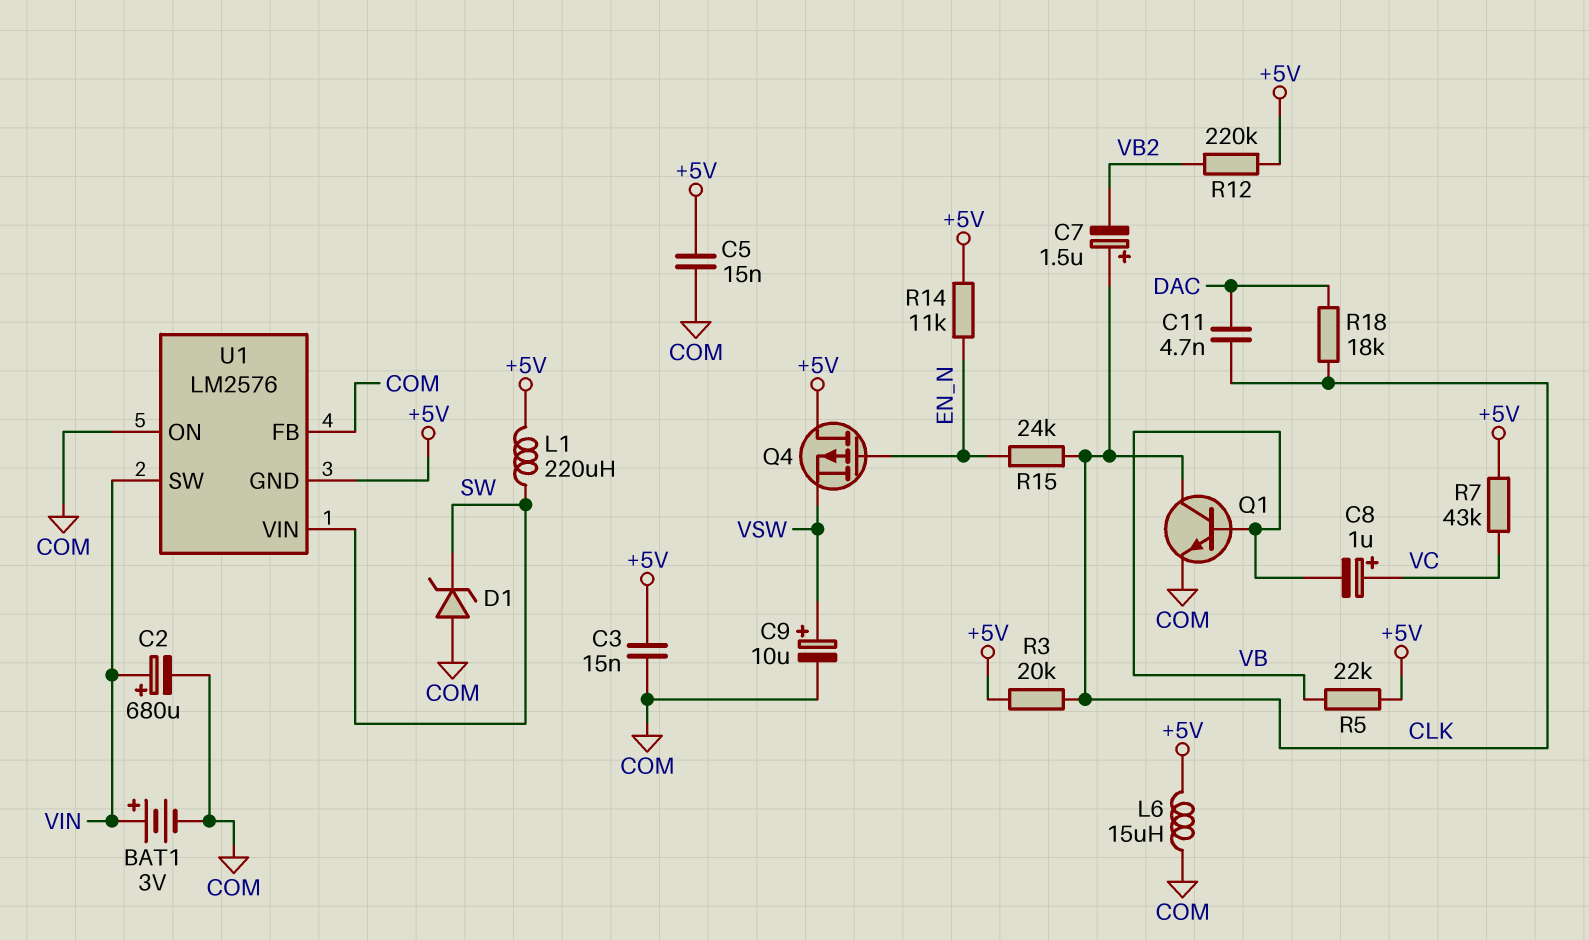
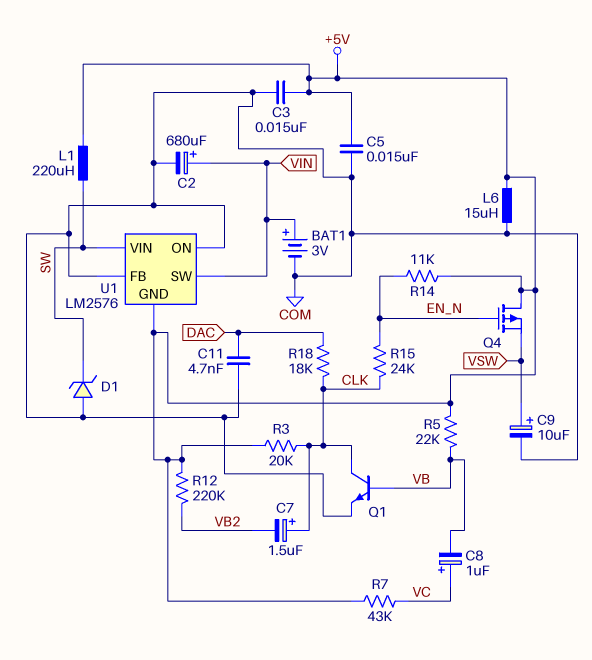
C11: 4.7nF (CLK, DAC) -> 4.7nF (COM, DAC)

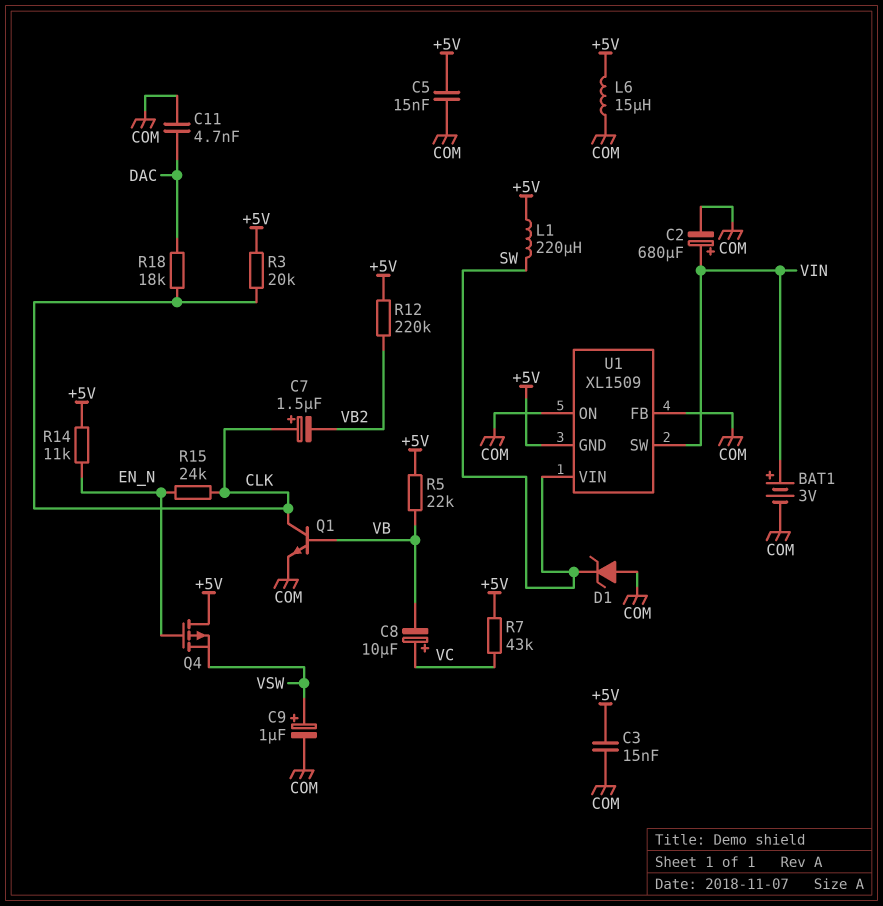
C8: 1uF (plus VC, minus VB) -> 10uF (plus VC, minus VB)
C9: 10uF (plus VSW, minus COM) -> 1uF (plus VSW, minus COM)
U1: LM2576 -> XL1509

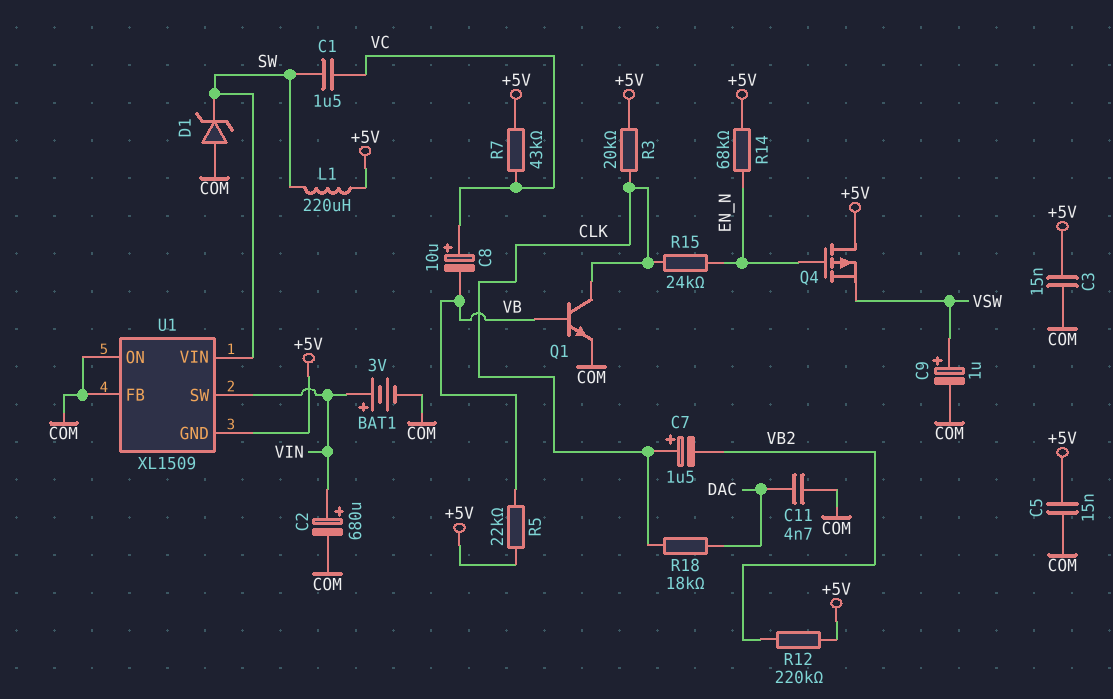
C1: none -> 1.5uF (SW, VC)
L6: 15uH (+5V, COM) -> none
R14: 11k (+5V, EN_N) -> 68k (+5V, EN_N)

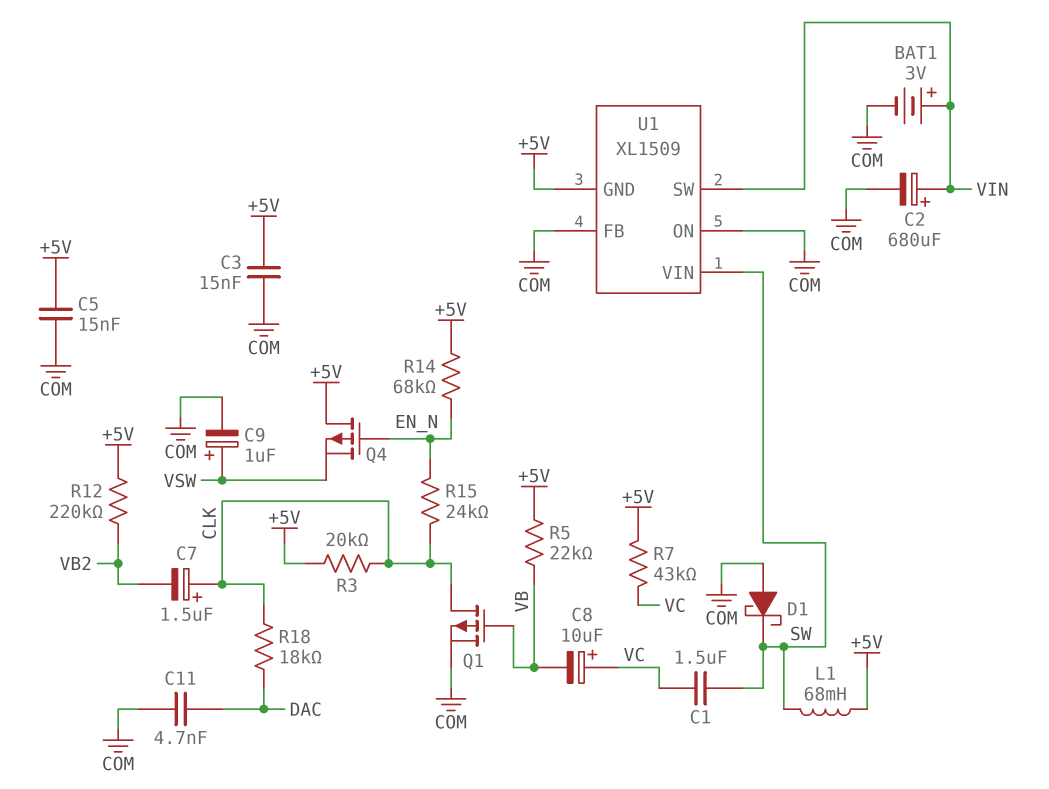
D1: zener (A COM, K SW) -> schottky (A COM, K SW)
L1: 220uH (+5V, SW) -> 68mH (+5V, SW)
Q1: NPN (B VB, C CLK, E COM) -> PMOS (G VB, D CLK, S COM)

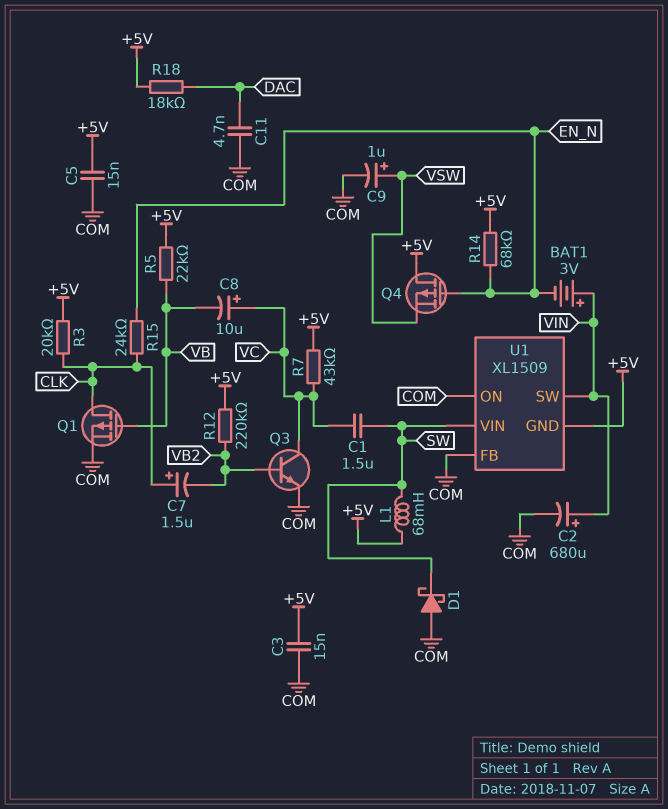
BAT1: 3V (plus VIN, minus COM) -> 3V (plus VIN, minus EN_N)
Q3: none -> NPN (B VB2, C VC, E COM)
R18: 18k (CLK, DAC) -> 18k (+5V, DAC)

